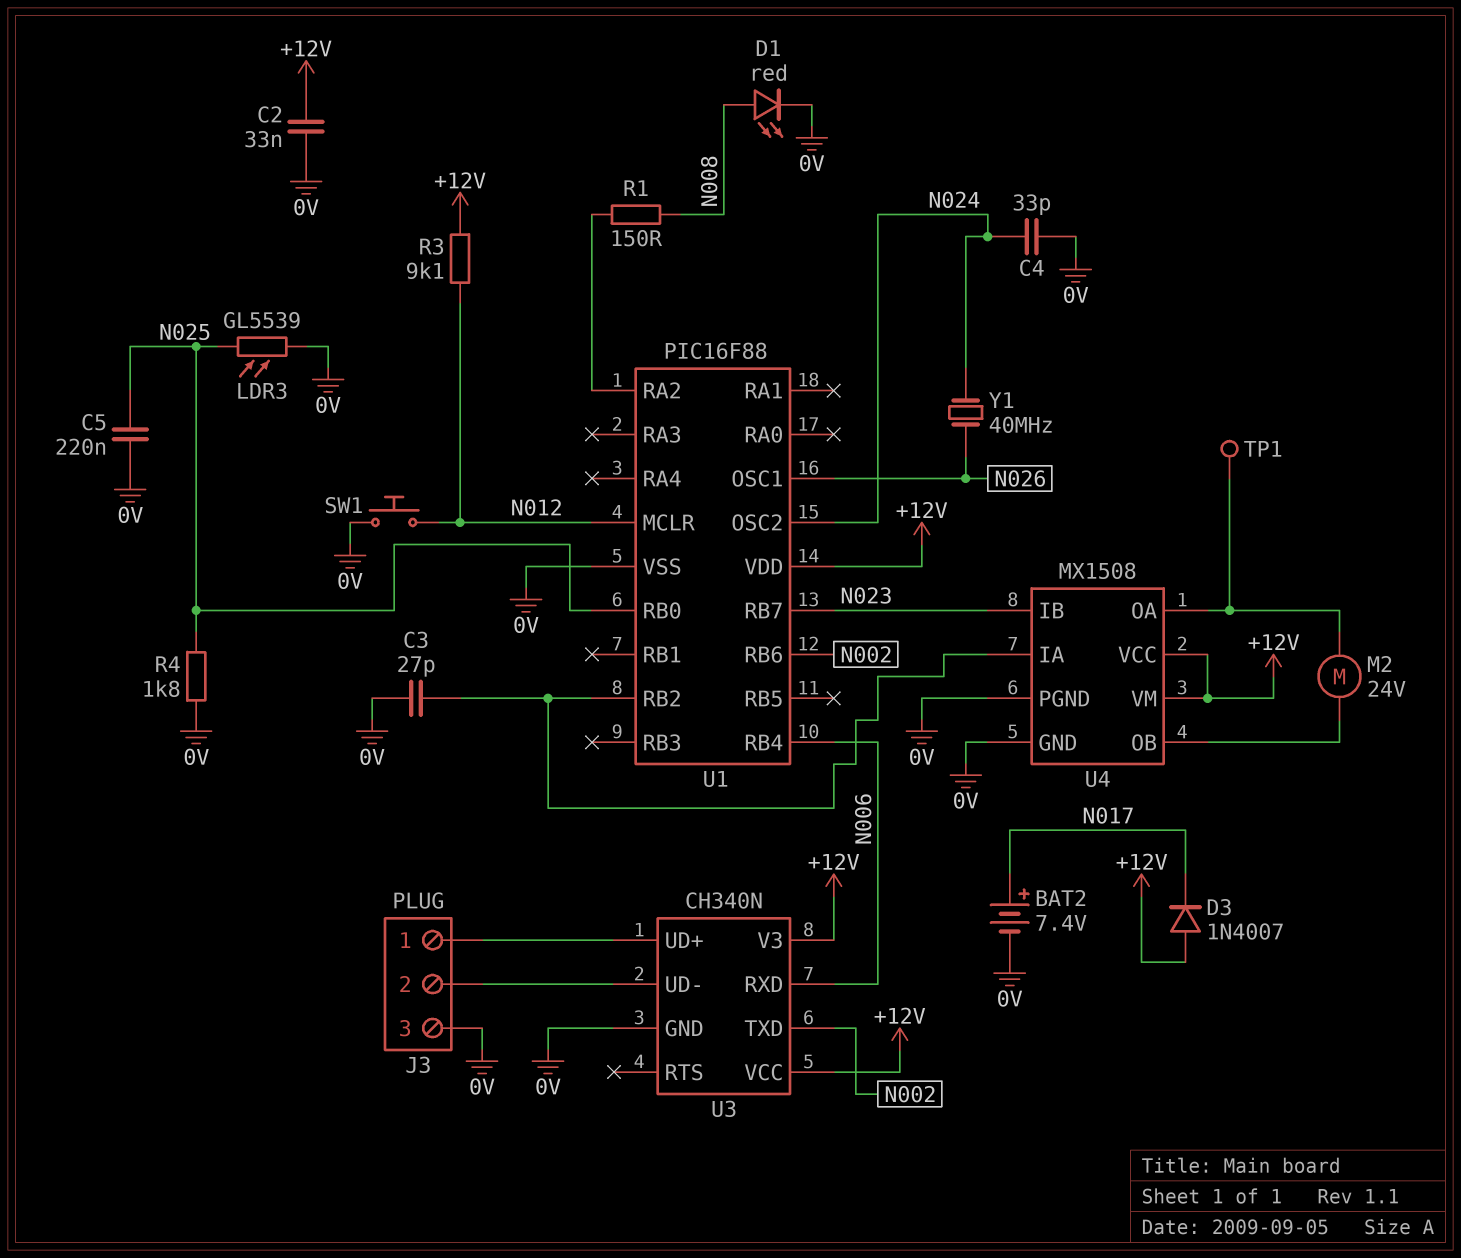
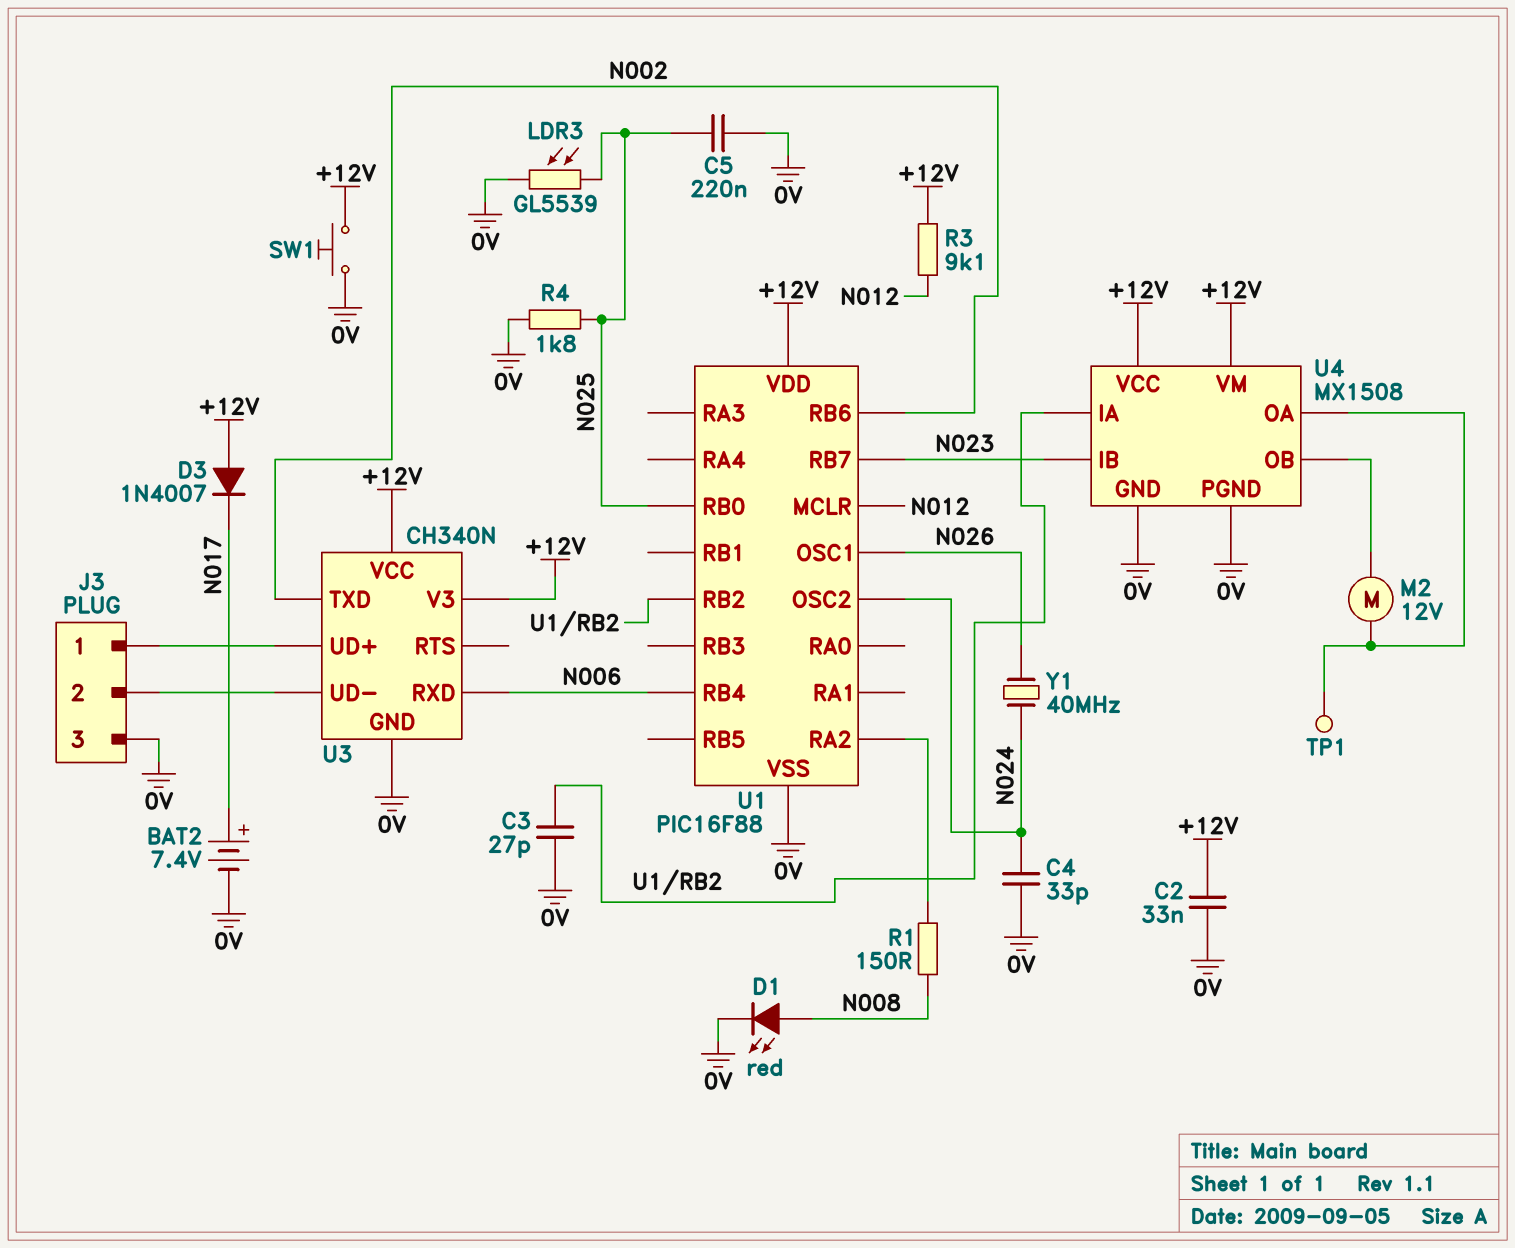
M2: motor 24V (U4/OA, U4/OB) -> motor 12V (U4/OA, U4/OB)
SW1: button (0V, N012) -> button (+12V, 0V)

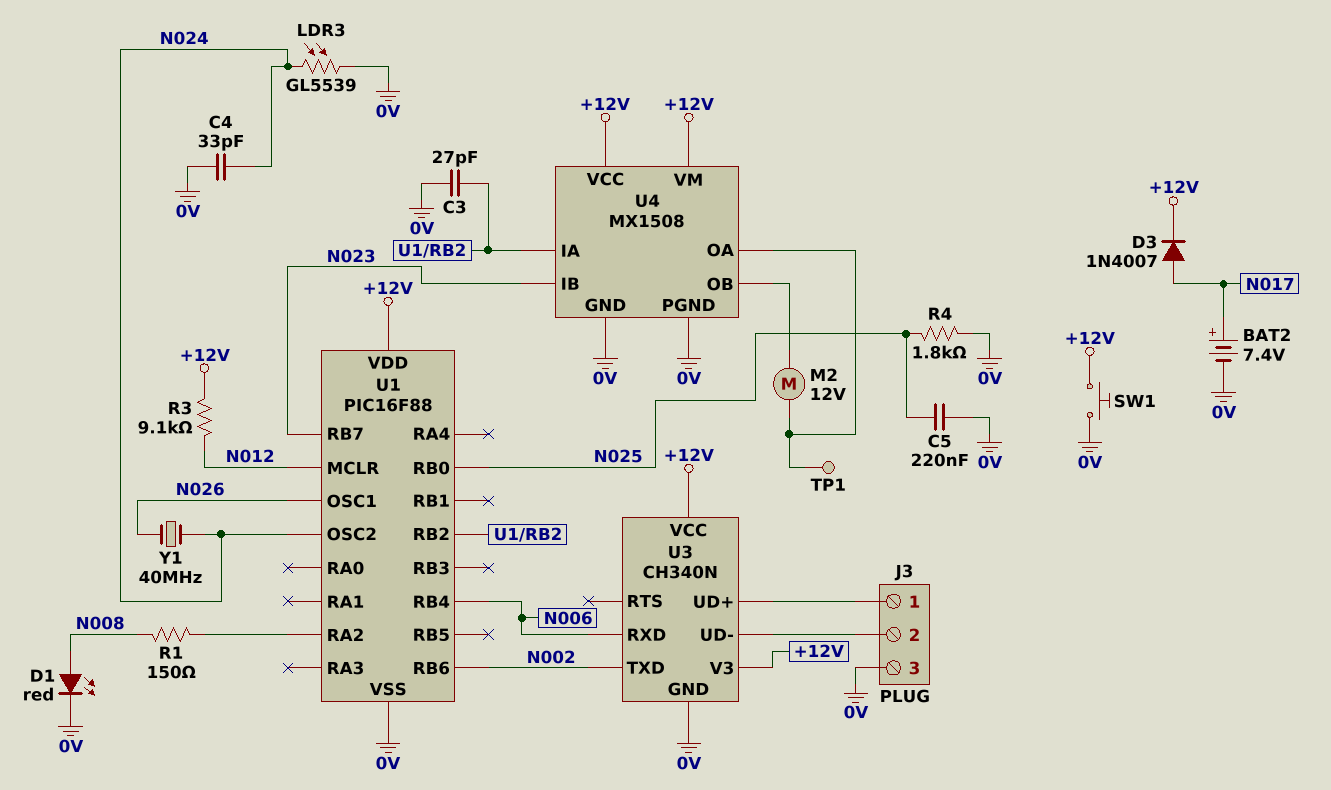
C2: 33nF (+12V, 0V) -> none
D3: diode 1N4007 (A +12V, K N017) -> diode 1N4007 (A N017, K +12V)
LDR3: GL5539 (0V, N025) -> GL5539 (0V, N024)

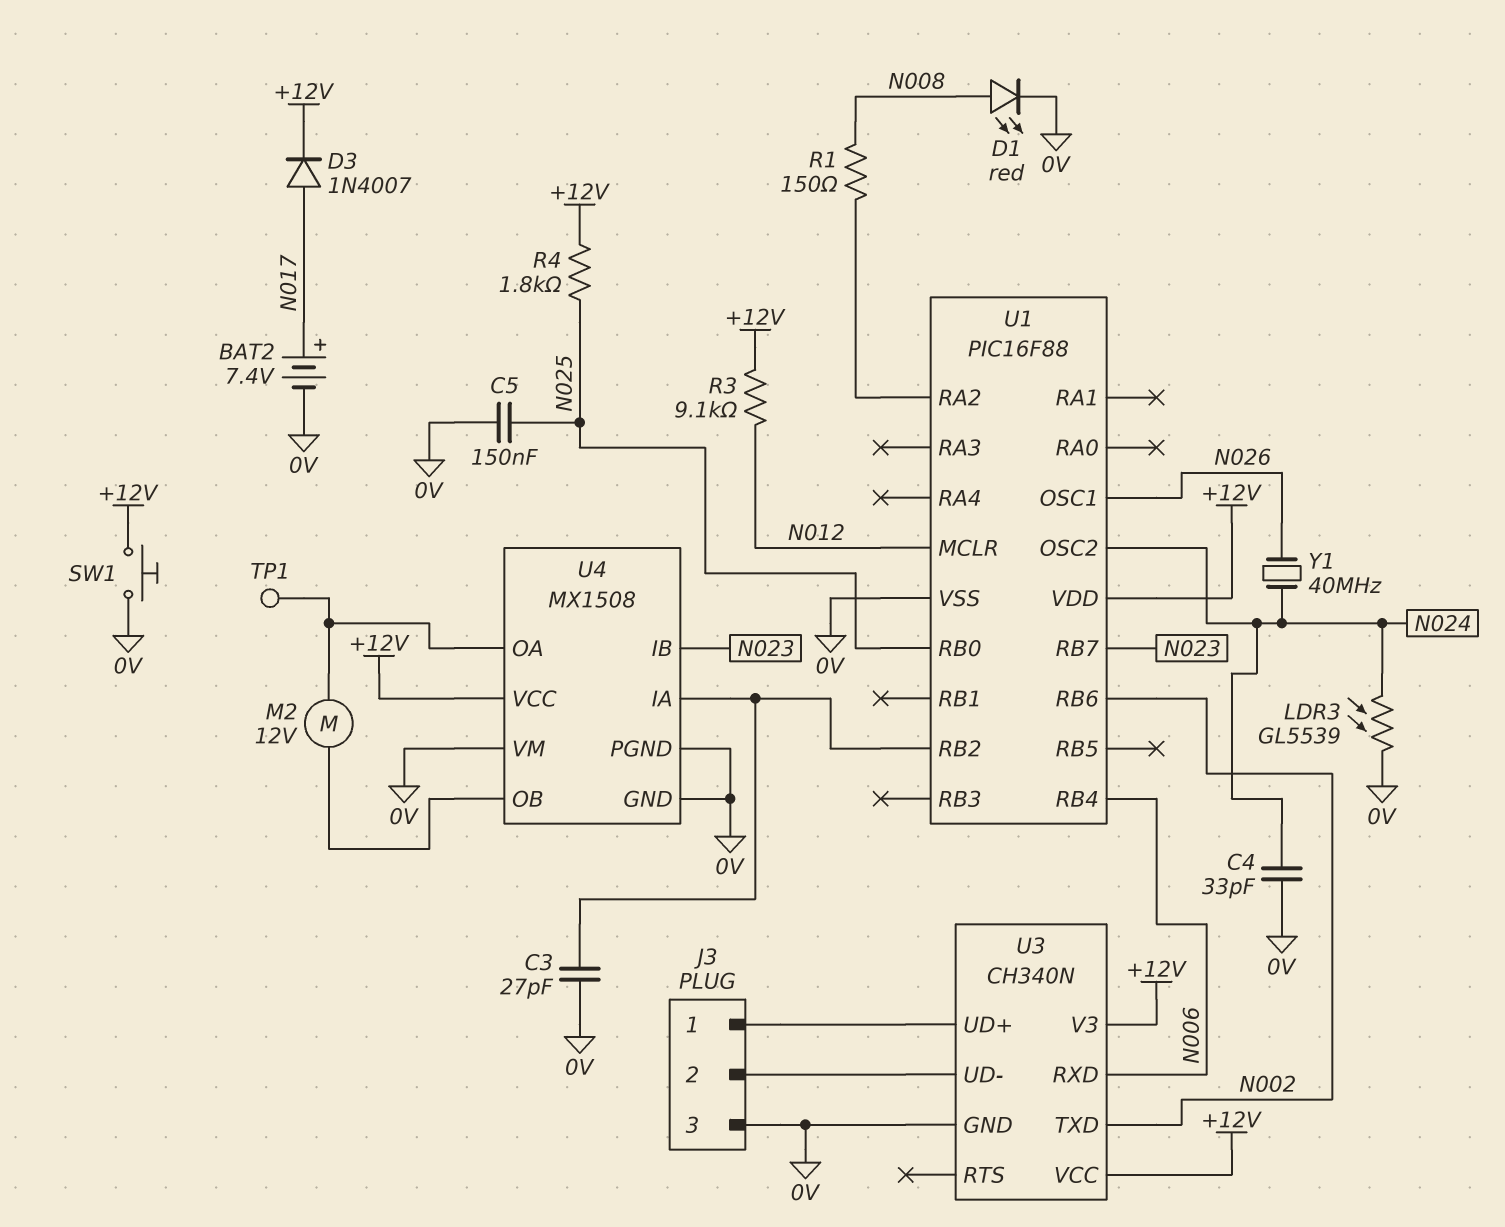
C5: 220nF (0V, N025) -> 150nF (0V, N025)
R4: 1.8k (0V, N025) -> 1.8k (+12V, N025)
U4 pin VM: +12V -> 0V

